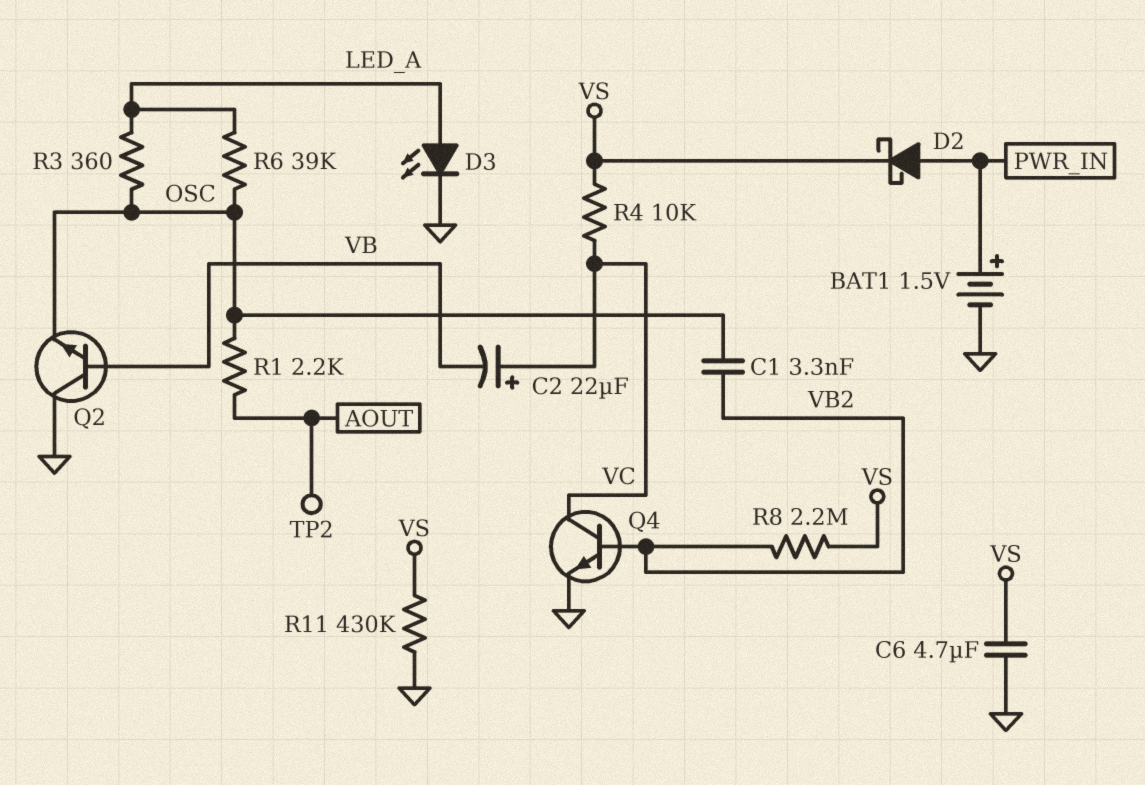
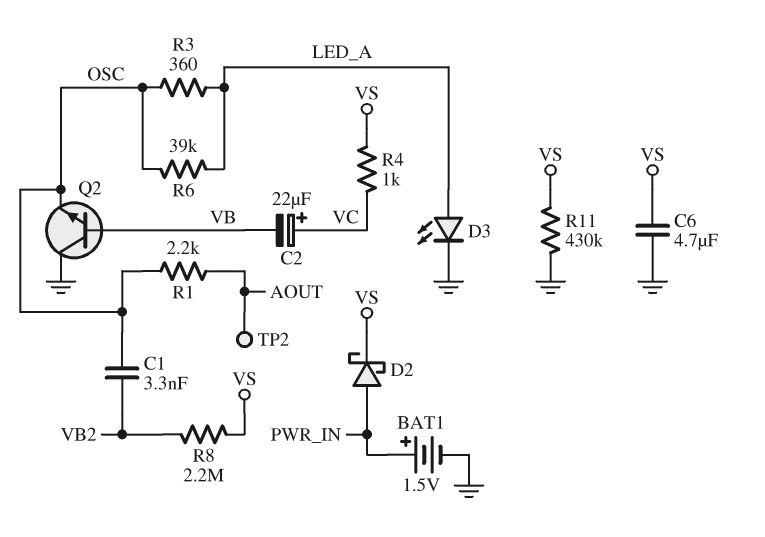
Q4: NPN (B VB2, C VC, E GND) -> none
R4: 10k (VC, VS) -> 1k (VC, VS)

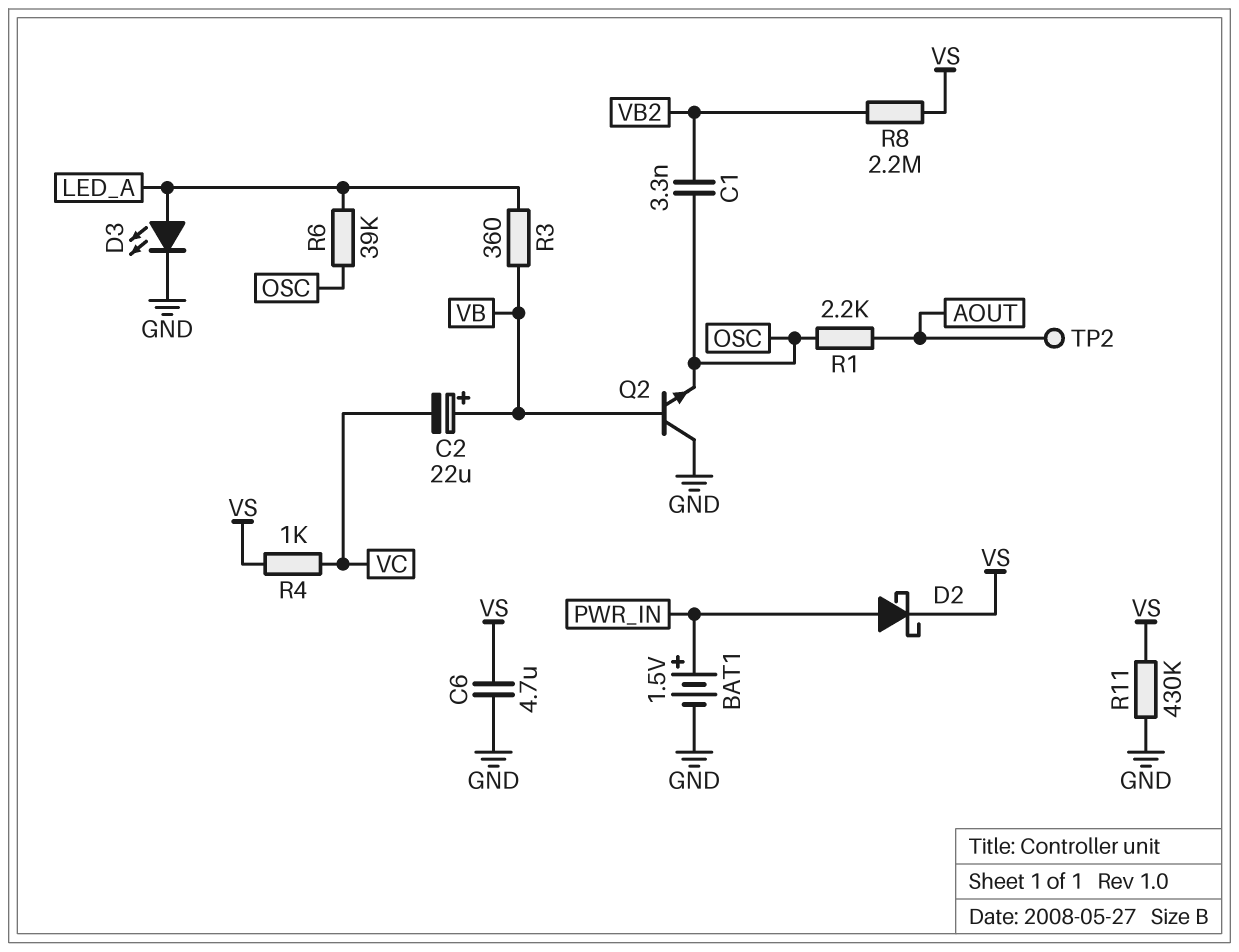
C2: 22uF (plus VC, minus VB) -> 22uF (plus VB, minus VC)
R3: 360 (LED_A, OSC) -> 360 (LED_A, VB)

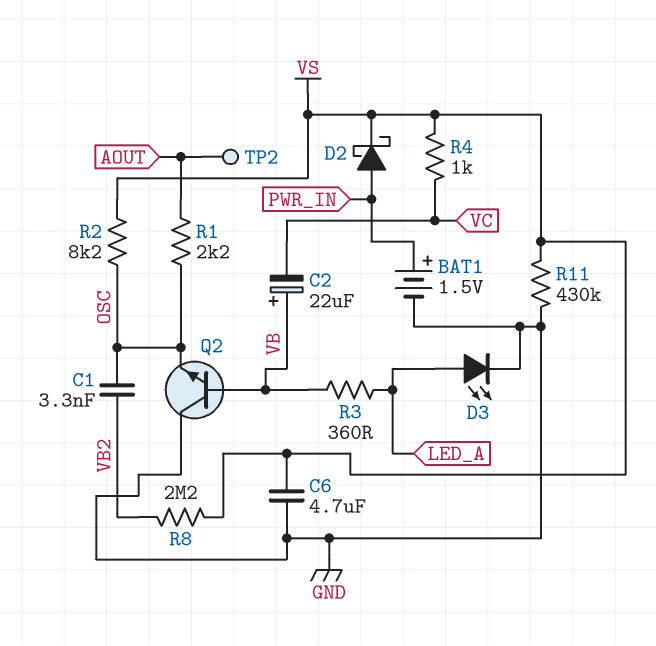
R2: none -> 8.2k (OSC, VS)
R6: 39k (LED_A, OSC) -> none

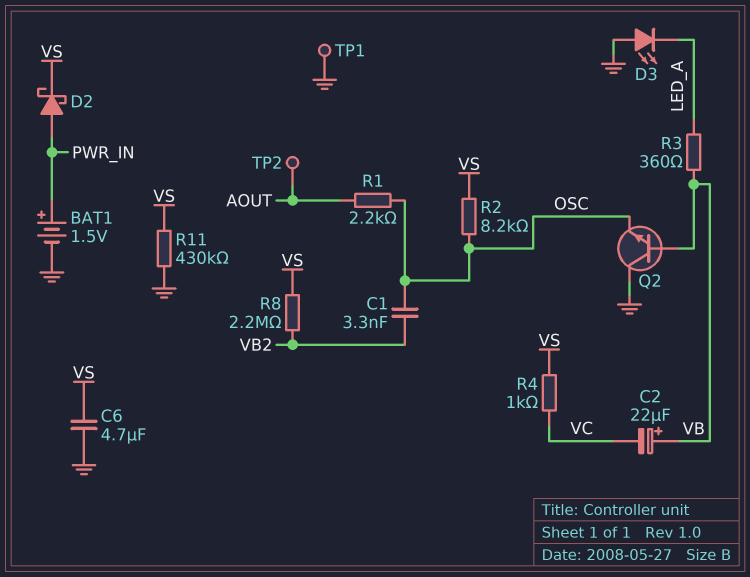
D3: LED (A LED_A, K GND) -> LED (A GND, K LED_A)
TP1: none -> test point (GND)

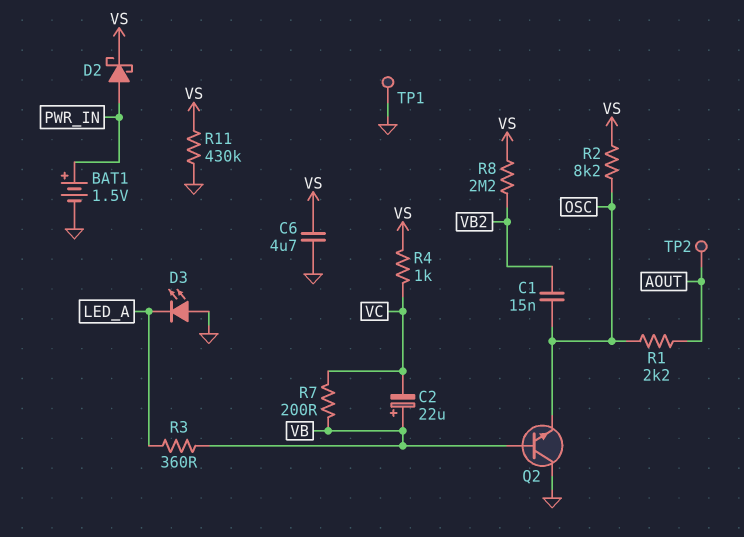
C1: 3.3nF (OSC, VB2) -> 15nF (OSC, VB2)
R7: none -> 200 (VB, VC)

